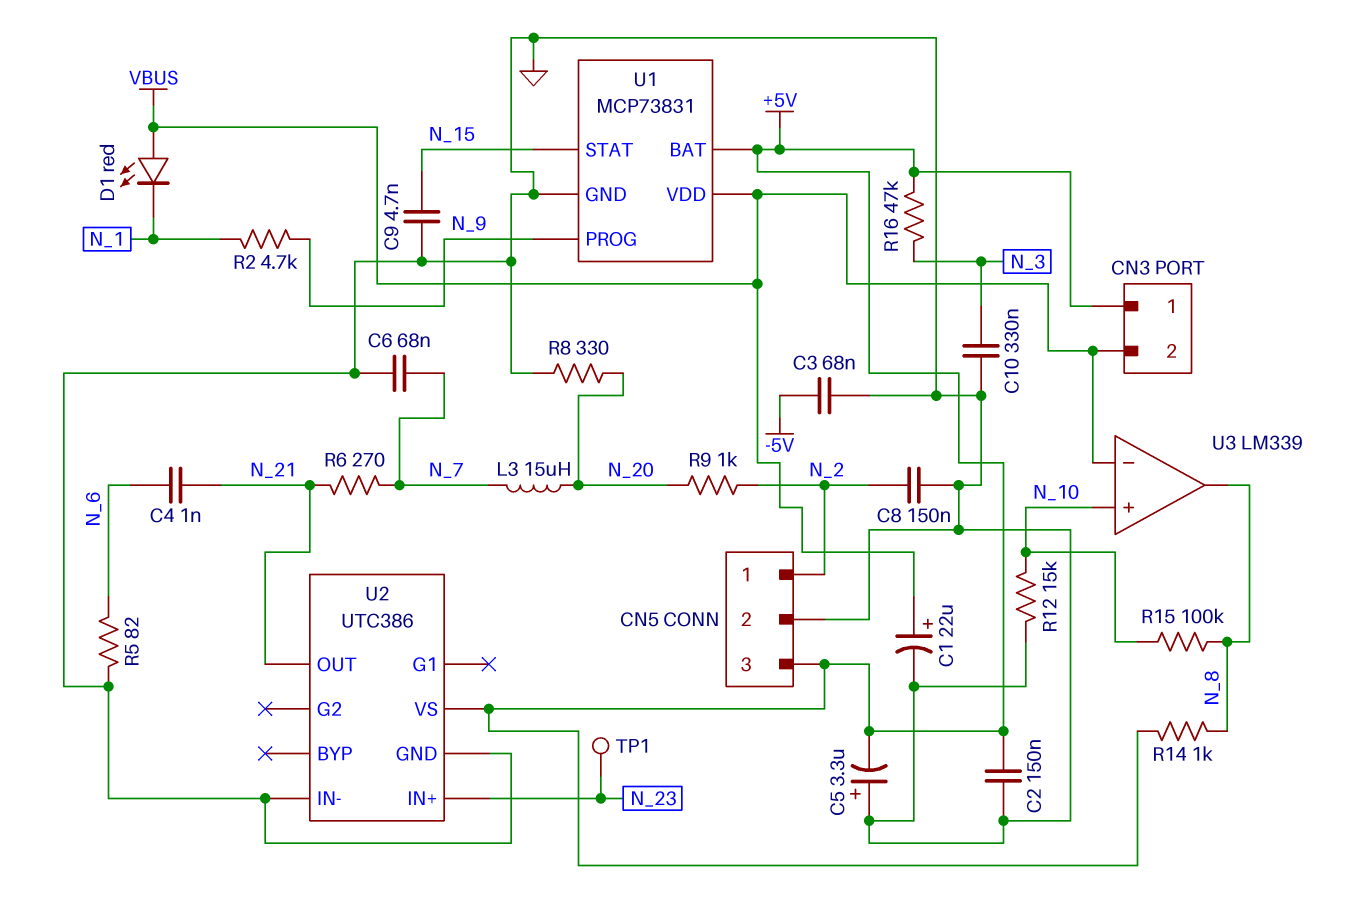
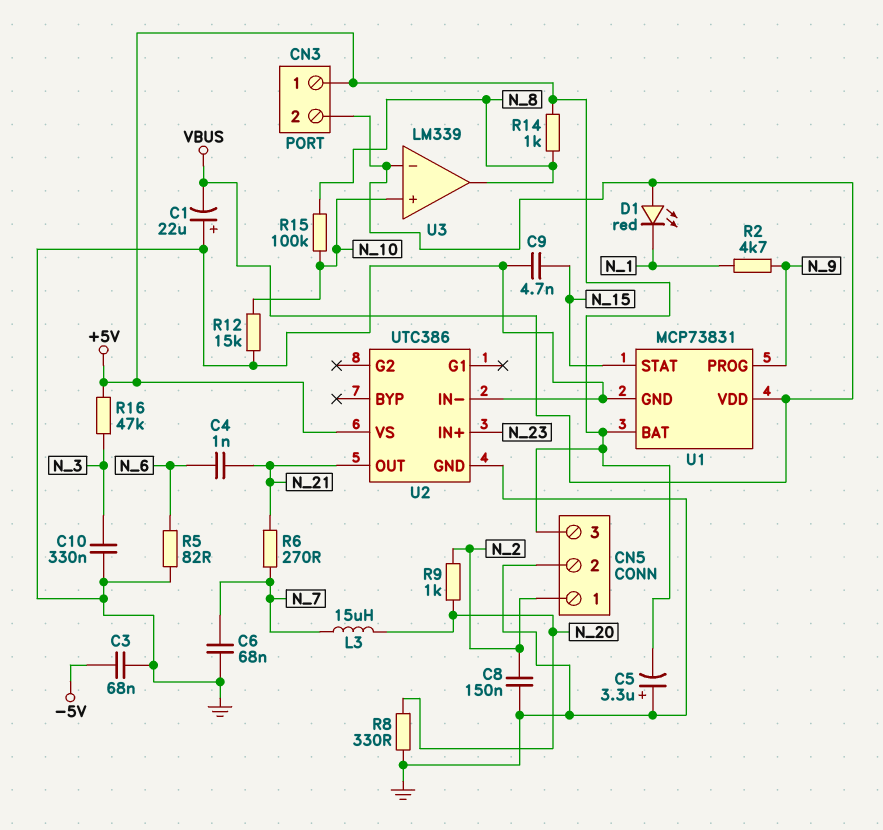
C1: 22uF (plus VBUS, minus GND) -> 22uF (plus GND, minus VBUS)
C2: 150nF (+5V, GND) -> none
TP1: test point (N_23) -> none

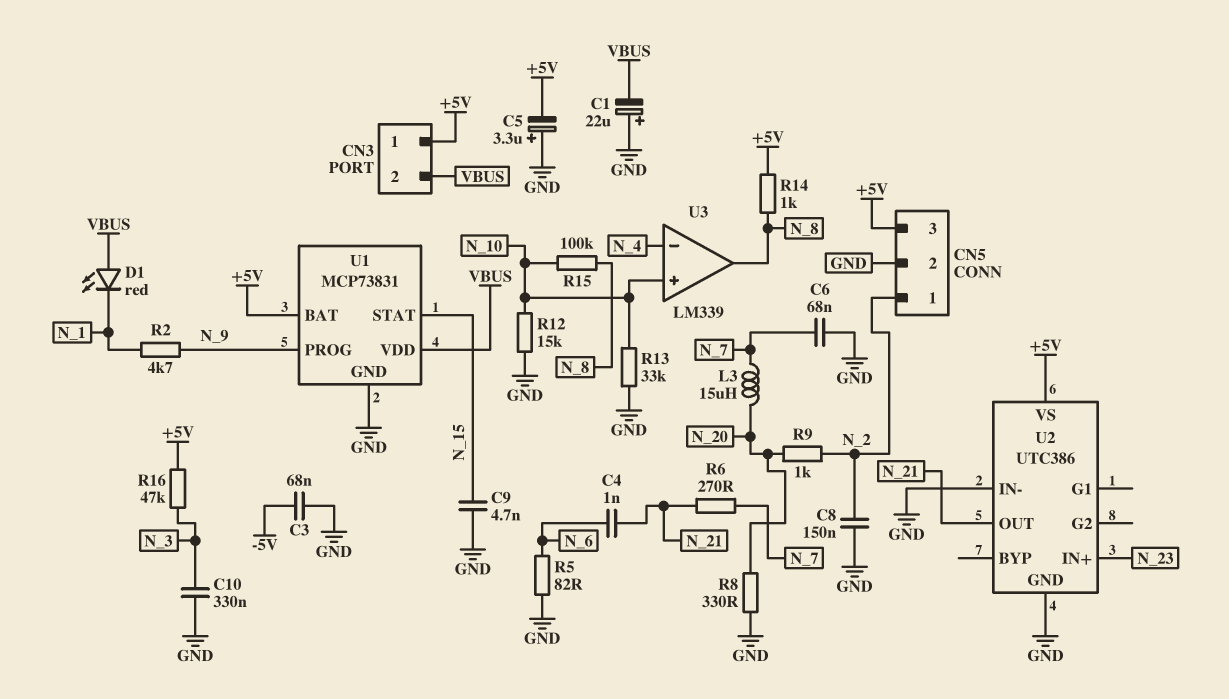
R13: none -> 33k (GND, N_10)
U3 pin in-: VBUS -> N_4

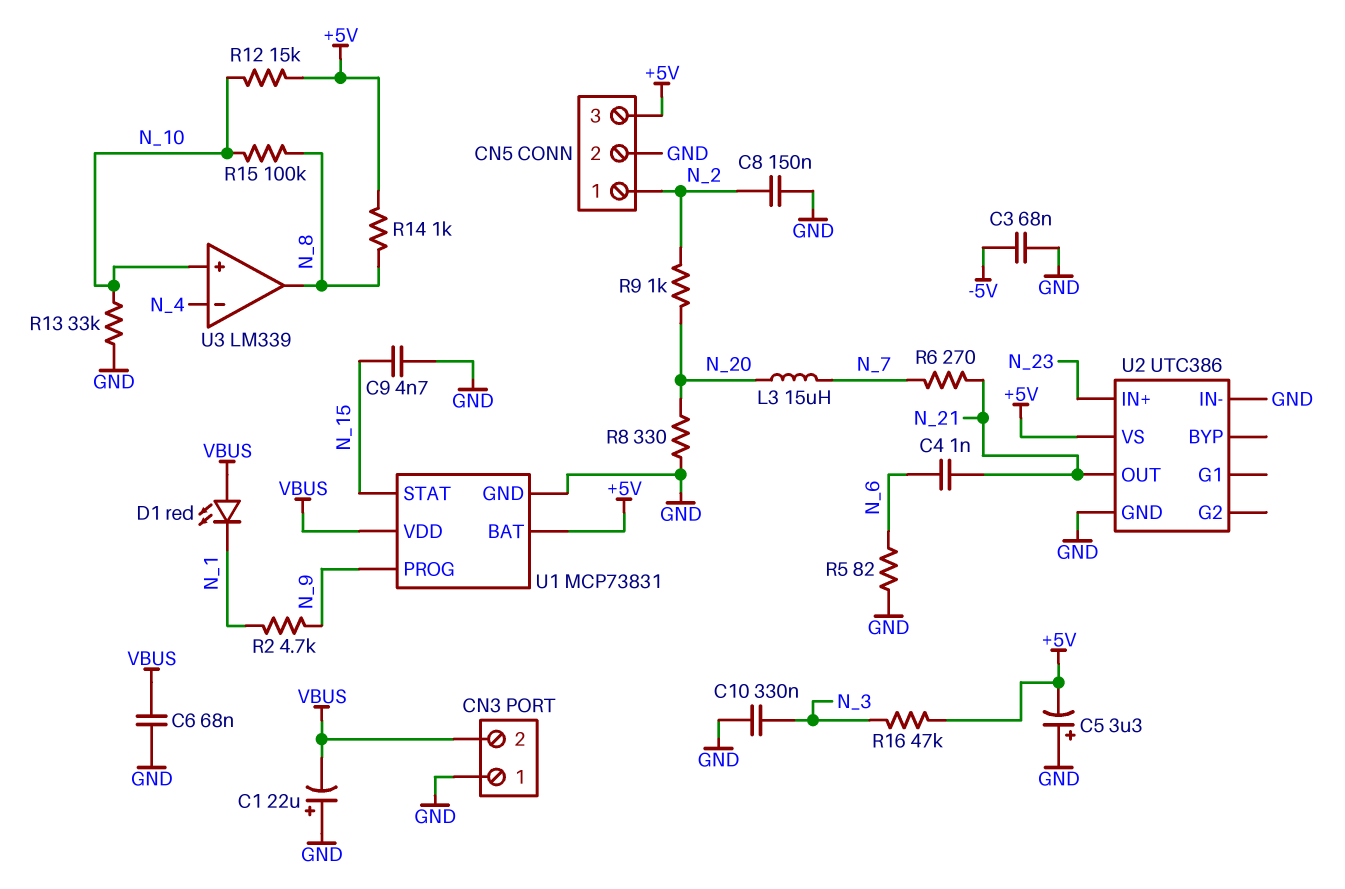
C6: 68nF (GND, N_7) -> 68nF (GND, VBUS)
CN3 pin 1: +5V -> GND
R12: 15k (GND, N_10) -> 15k (+5V, N_10)

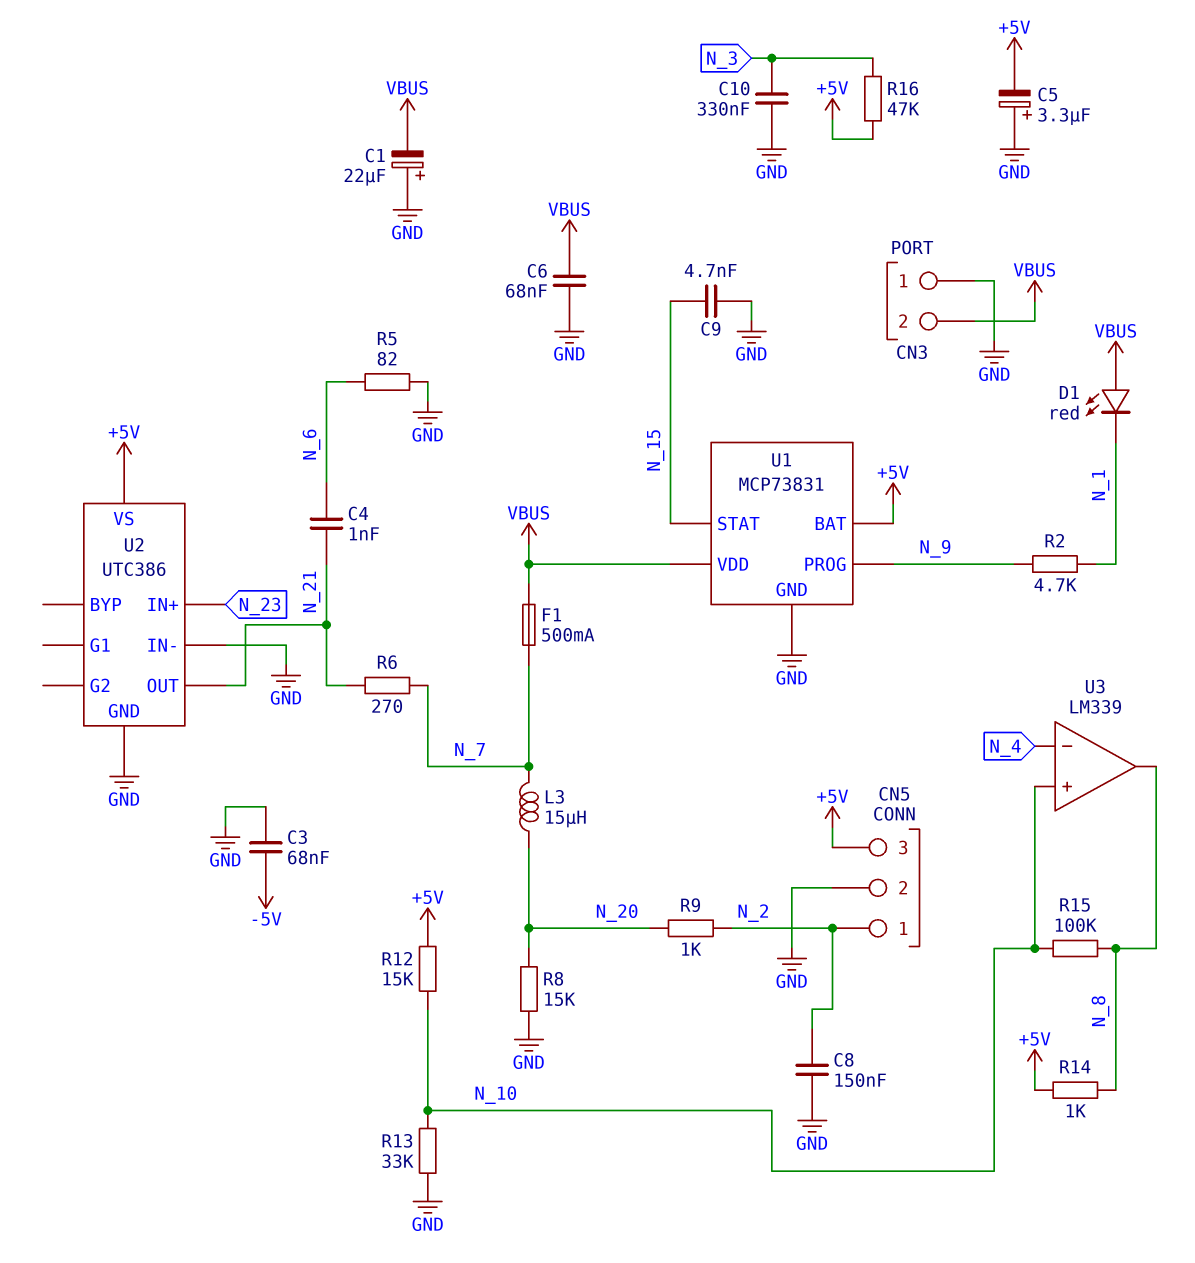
F1: none -> 500mA (N_7, VBUS)
R8: 330 (GND, N_20) -> 15k (GND, N_20)

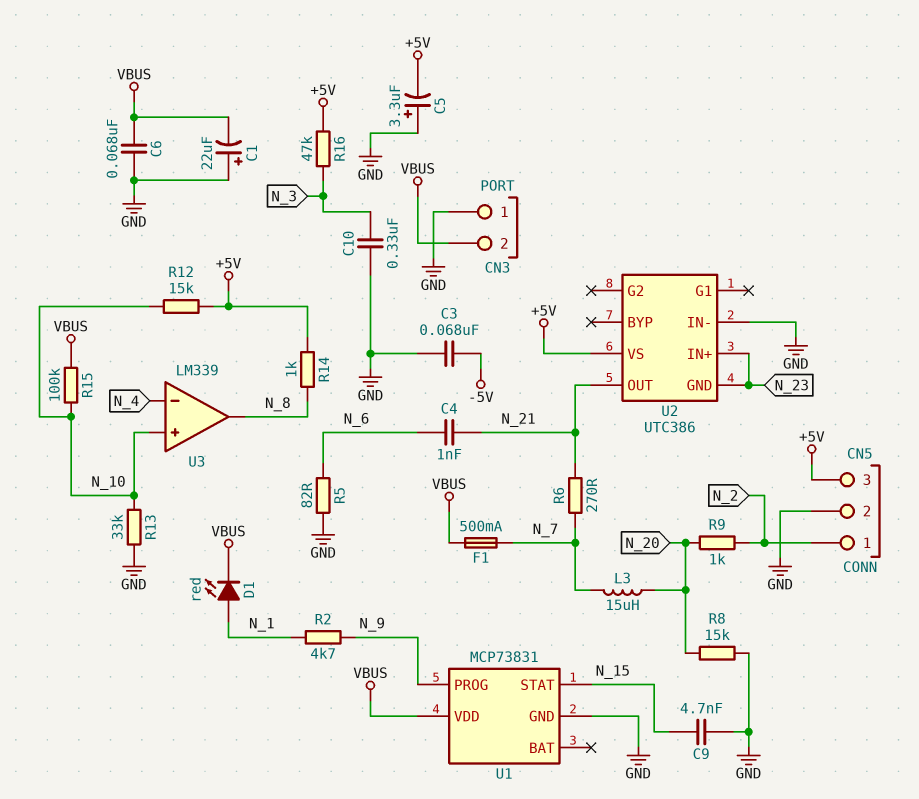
C8: 150nF (GND, N_2) -> none
D1: LED red (A VBUS, K N_1) -> LED red (A N_1, K VBUS)
R15: 100k (N_8, N_10) -> 100k (N_10, VBUS)
U1 pin BAT: +5V -> none
U2 pin GND: GND -> N_23

